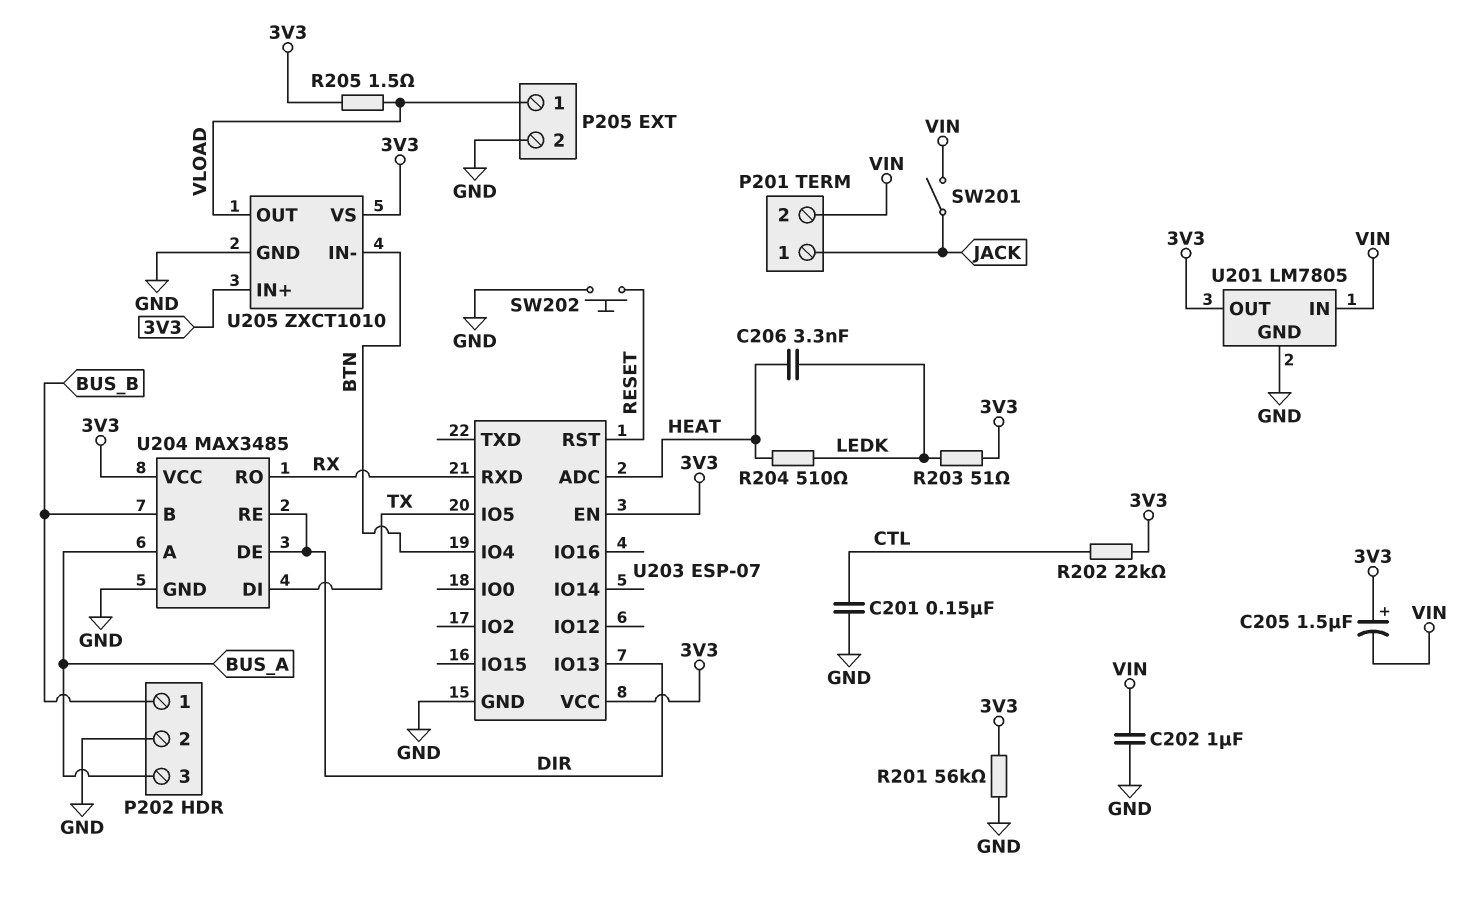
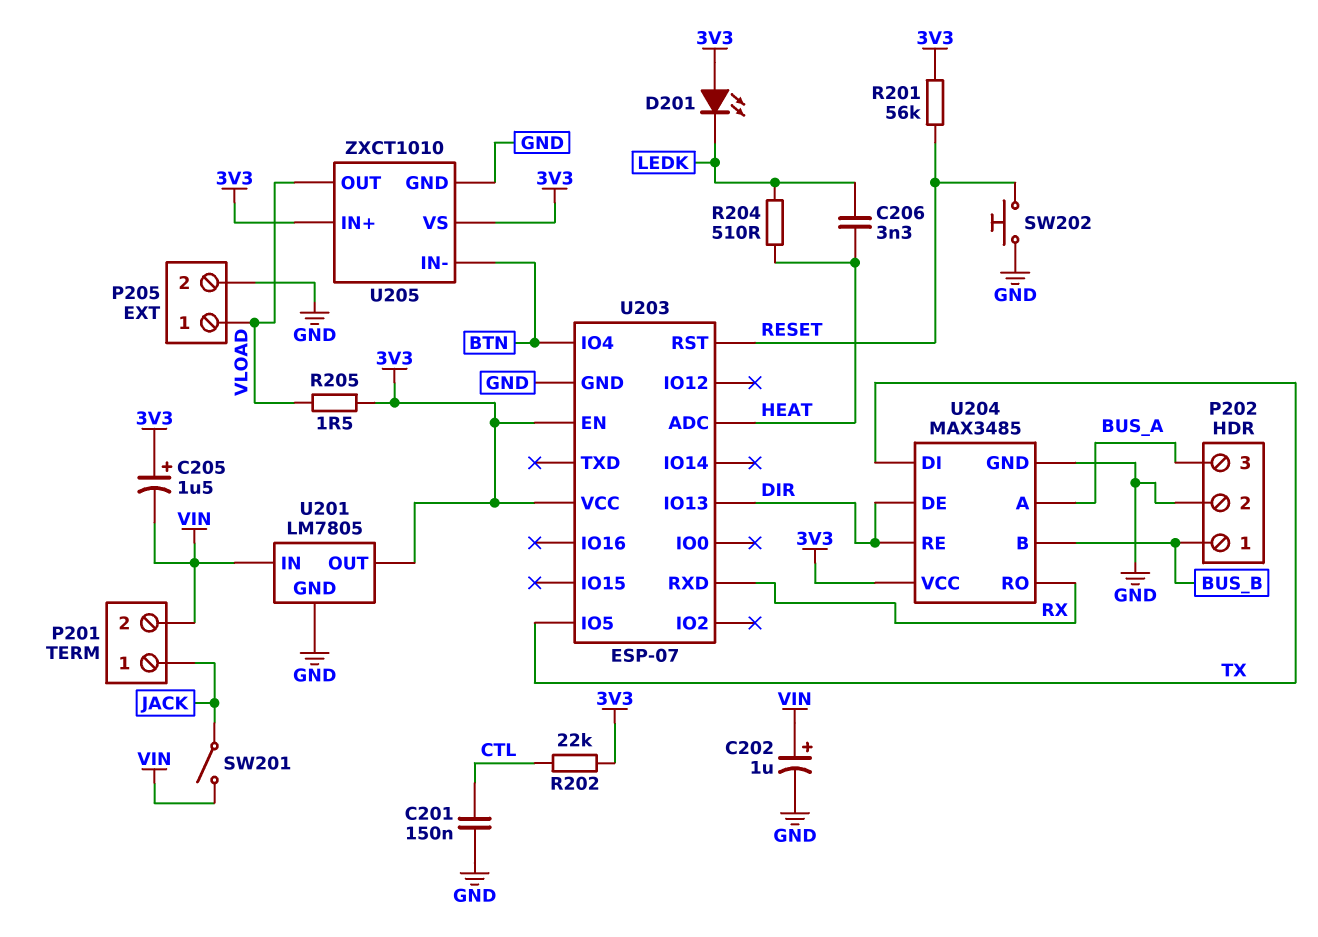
C202: 1uF (GND, VIN) -> 1uF (plus VIN, minus GND)
D201: none -> LED (A 3V3, K LEDK)
R201: 56k (3V3, GND) -> 56k (3V3, RESET)
R203: 51 (3V3, LEDK) -> none

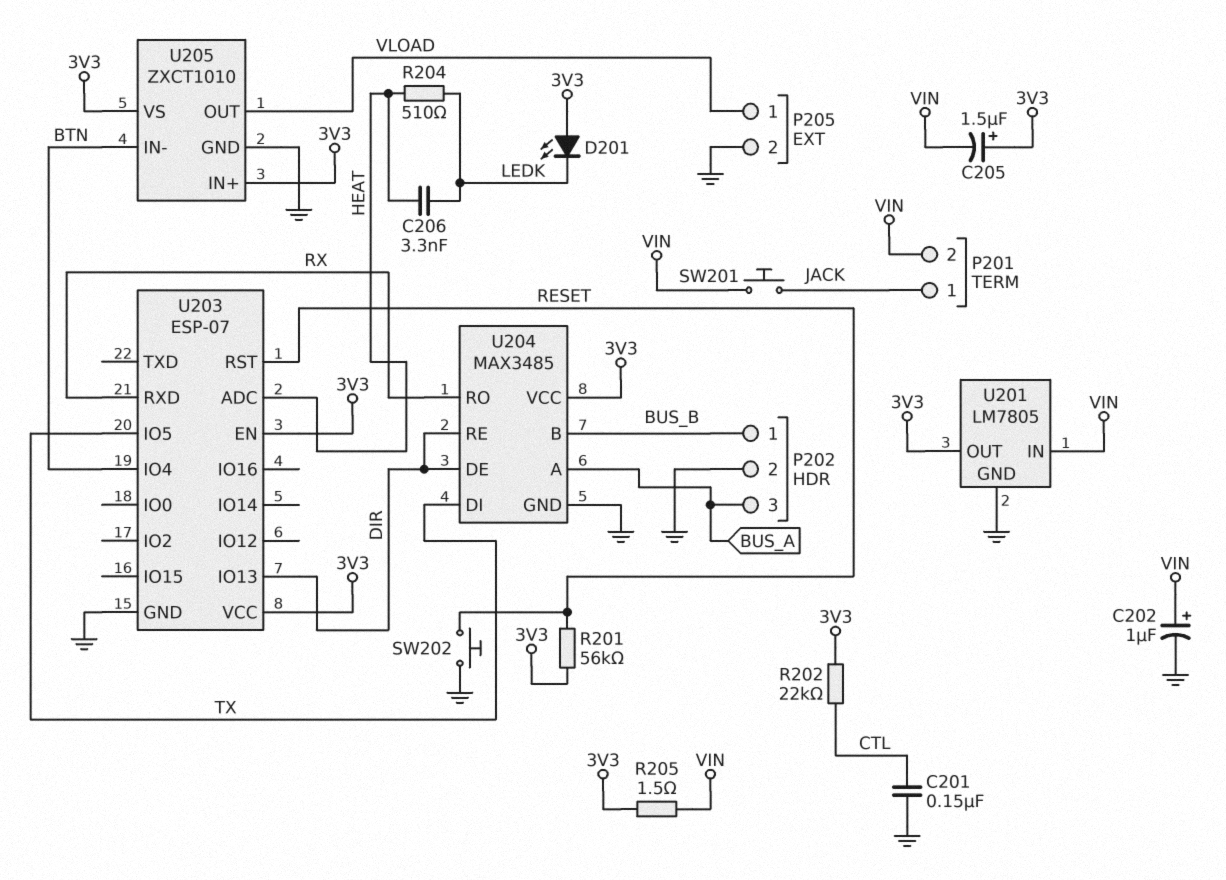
R205: 1.5 (3V3, VLOAD) -> 1.5 (3V3, VIN)
SW201: switch (JACK, VIN) -> button (JACK, VIN)

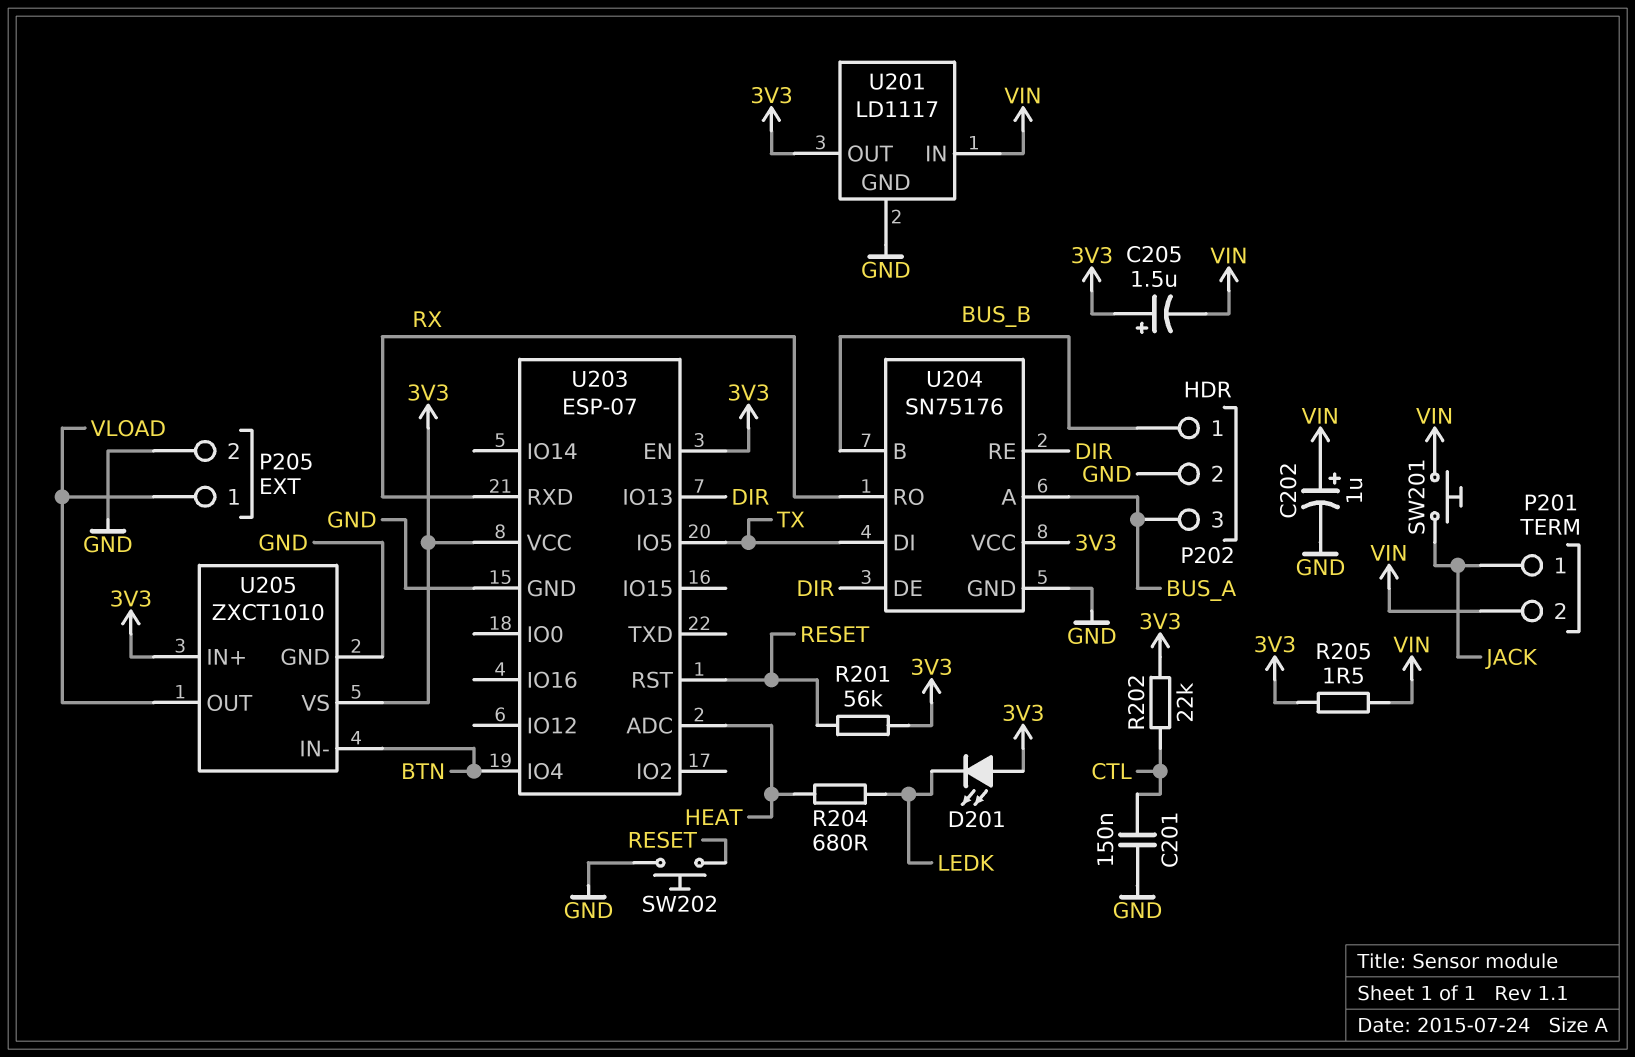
C206: 3.3nF (HEAT, LEDK) -> none
R204: 510 (HEAT, LEDK) -> 680 (HEAT, LEDK)
U201: LM7805 -> LD1117
U204: MAX3485 -> SN75176

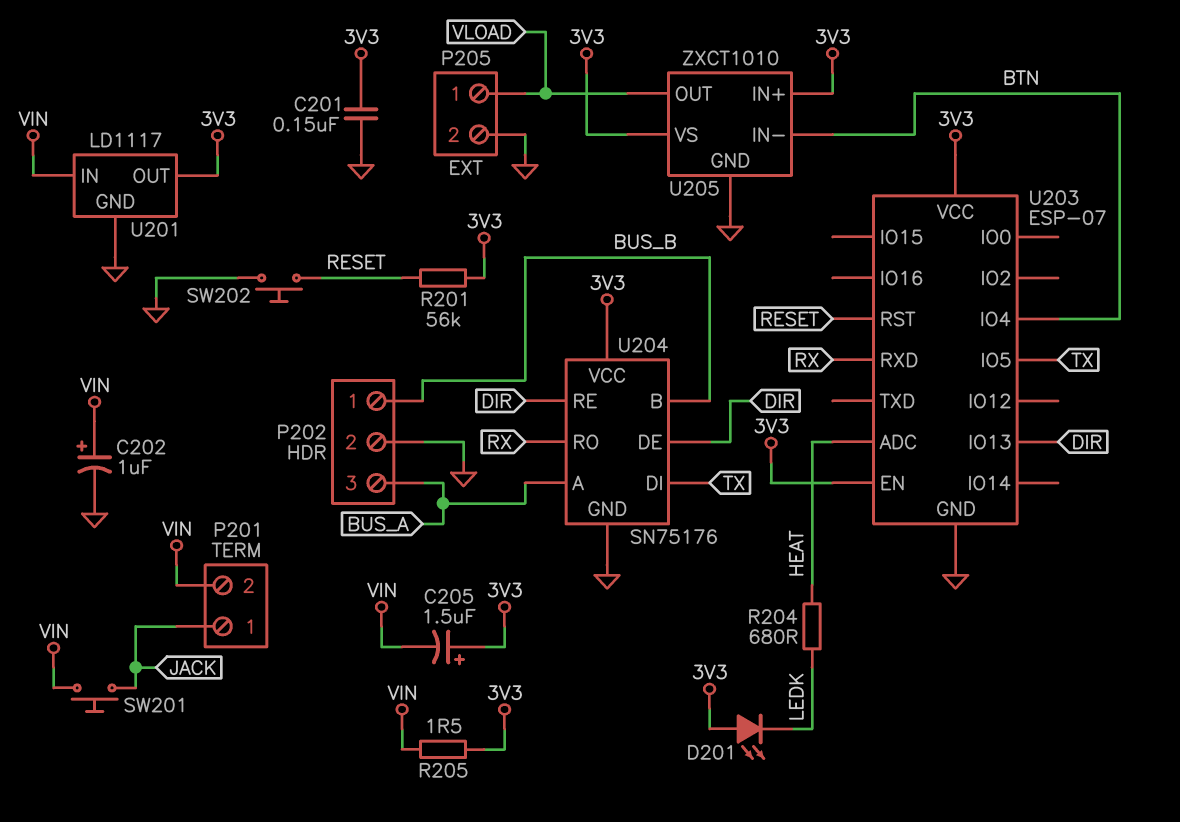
C201: 150nF (CTL, GND) -> 150nF (3V3, GND)
R202: 22k (3V3, CTL) -> none

